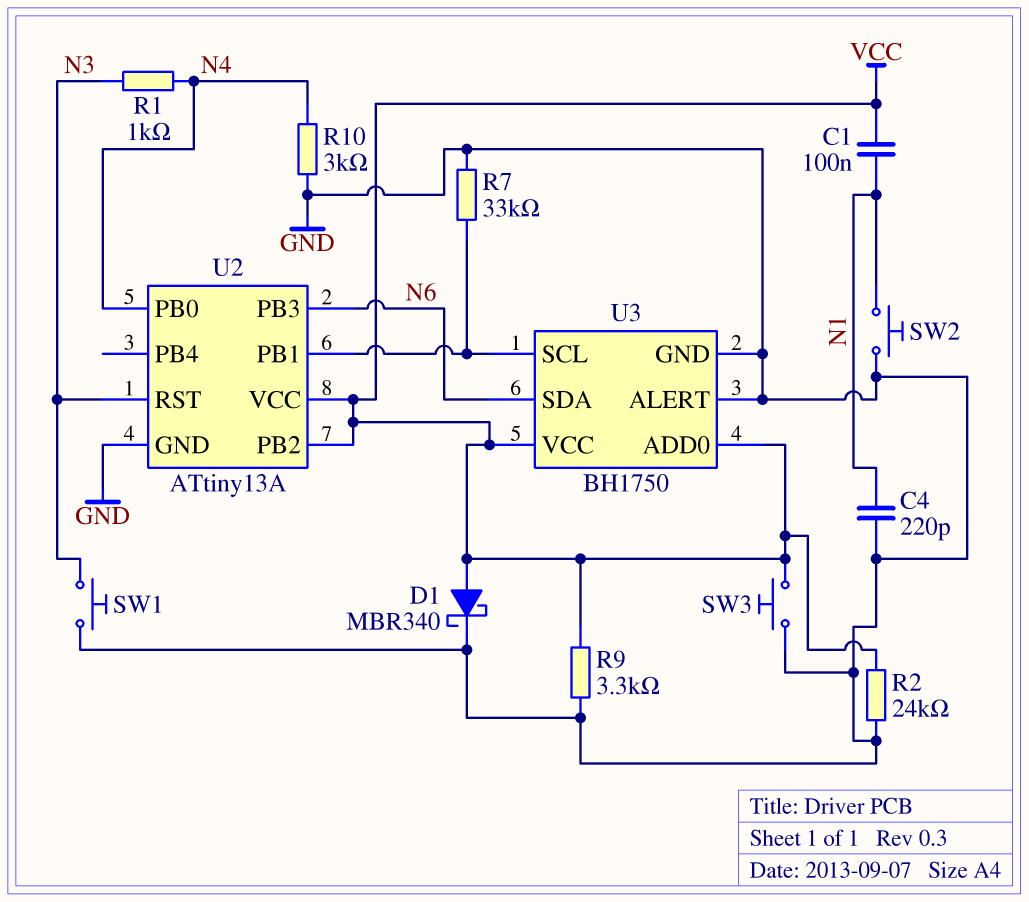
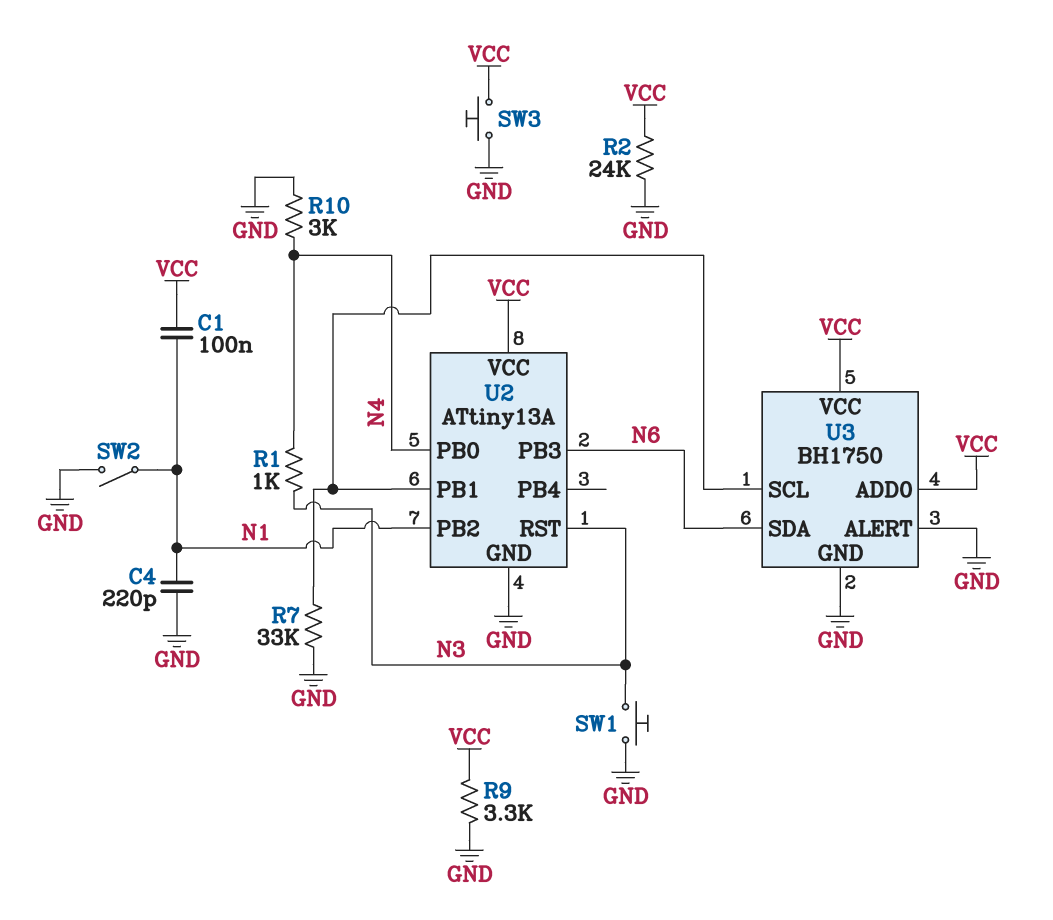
D1: schottky MBR340 (A VCC, K GND) -> none
SW2: button (GND, N1) -> switch (GND, N1)
U2 pin PB2: VCC -> N1

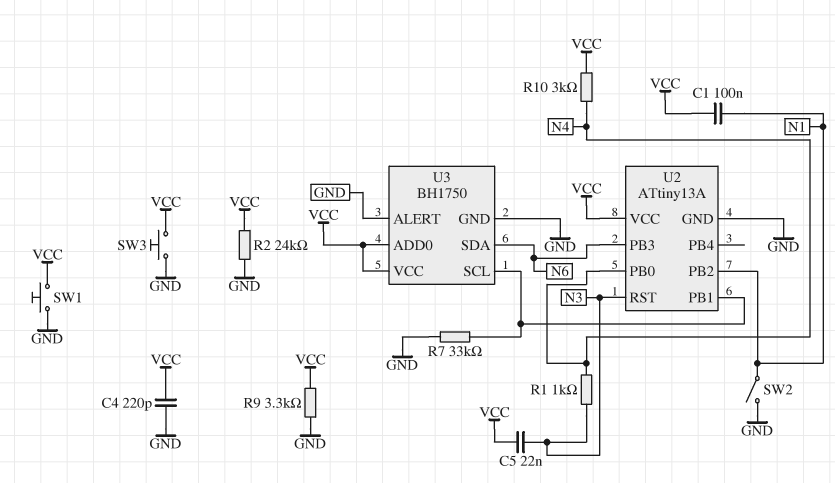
C4: 220pF (GND, N1) -> 220pF (GND, VCC)
C5: none -> 22nF (N3, VCC)
R10: 3k (GND, N4) -> 3k (N4, VCC)
SW1: button (GND, N3) -> button (GND, VCC)

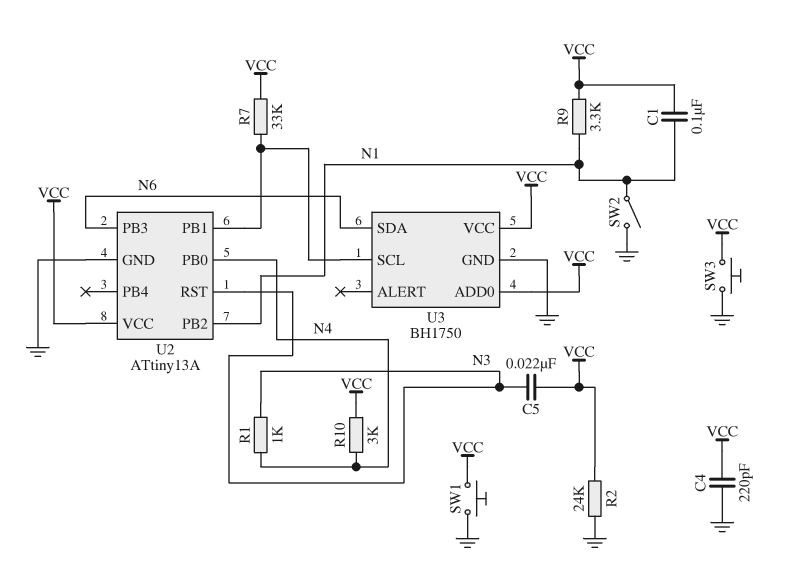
R7: 33k (GND, U2/PB1) -> 33k (U2/PB1, VCC)
R9: 3.3k (GND, VCC) -> 3.3k (N1, VCC)
U3 pin ALERT: GND -> none

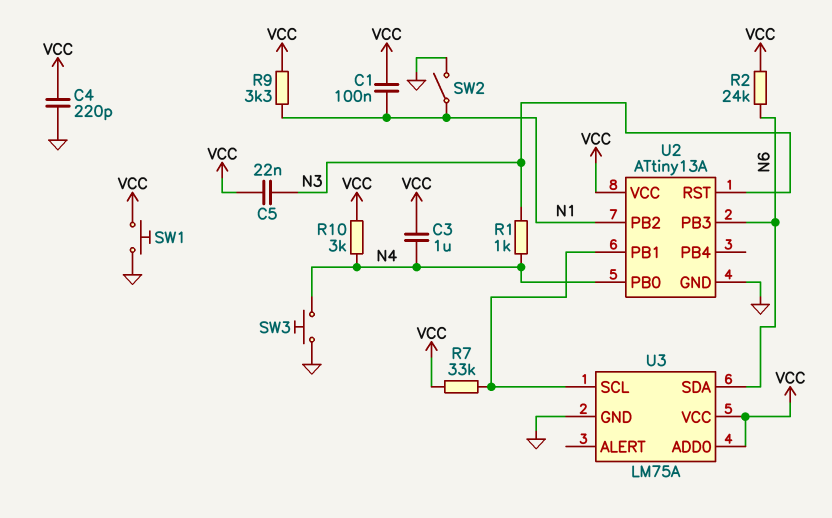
C3: none -> 1uF (N4, VCC)
R2: 24k (GND, VCC) -> 24k (N6, VCC)
SW3: button (GND, VCC) -> button (GND, N4)
U3: BH1750 -> LM75A

